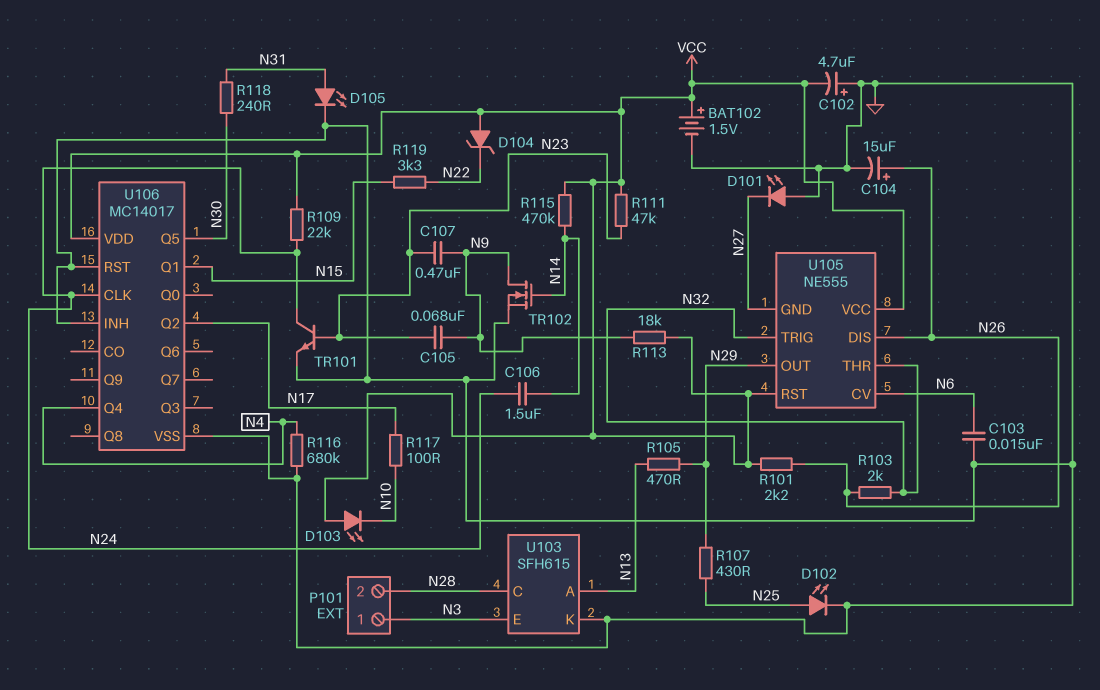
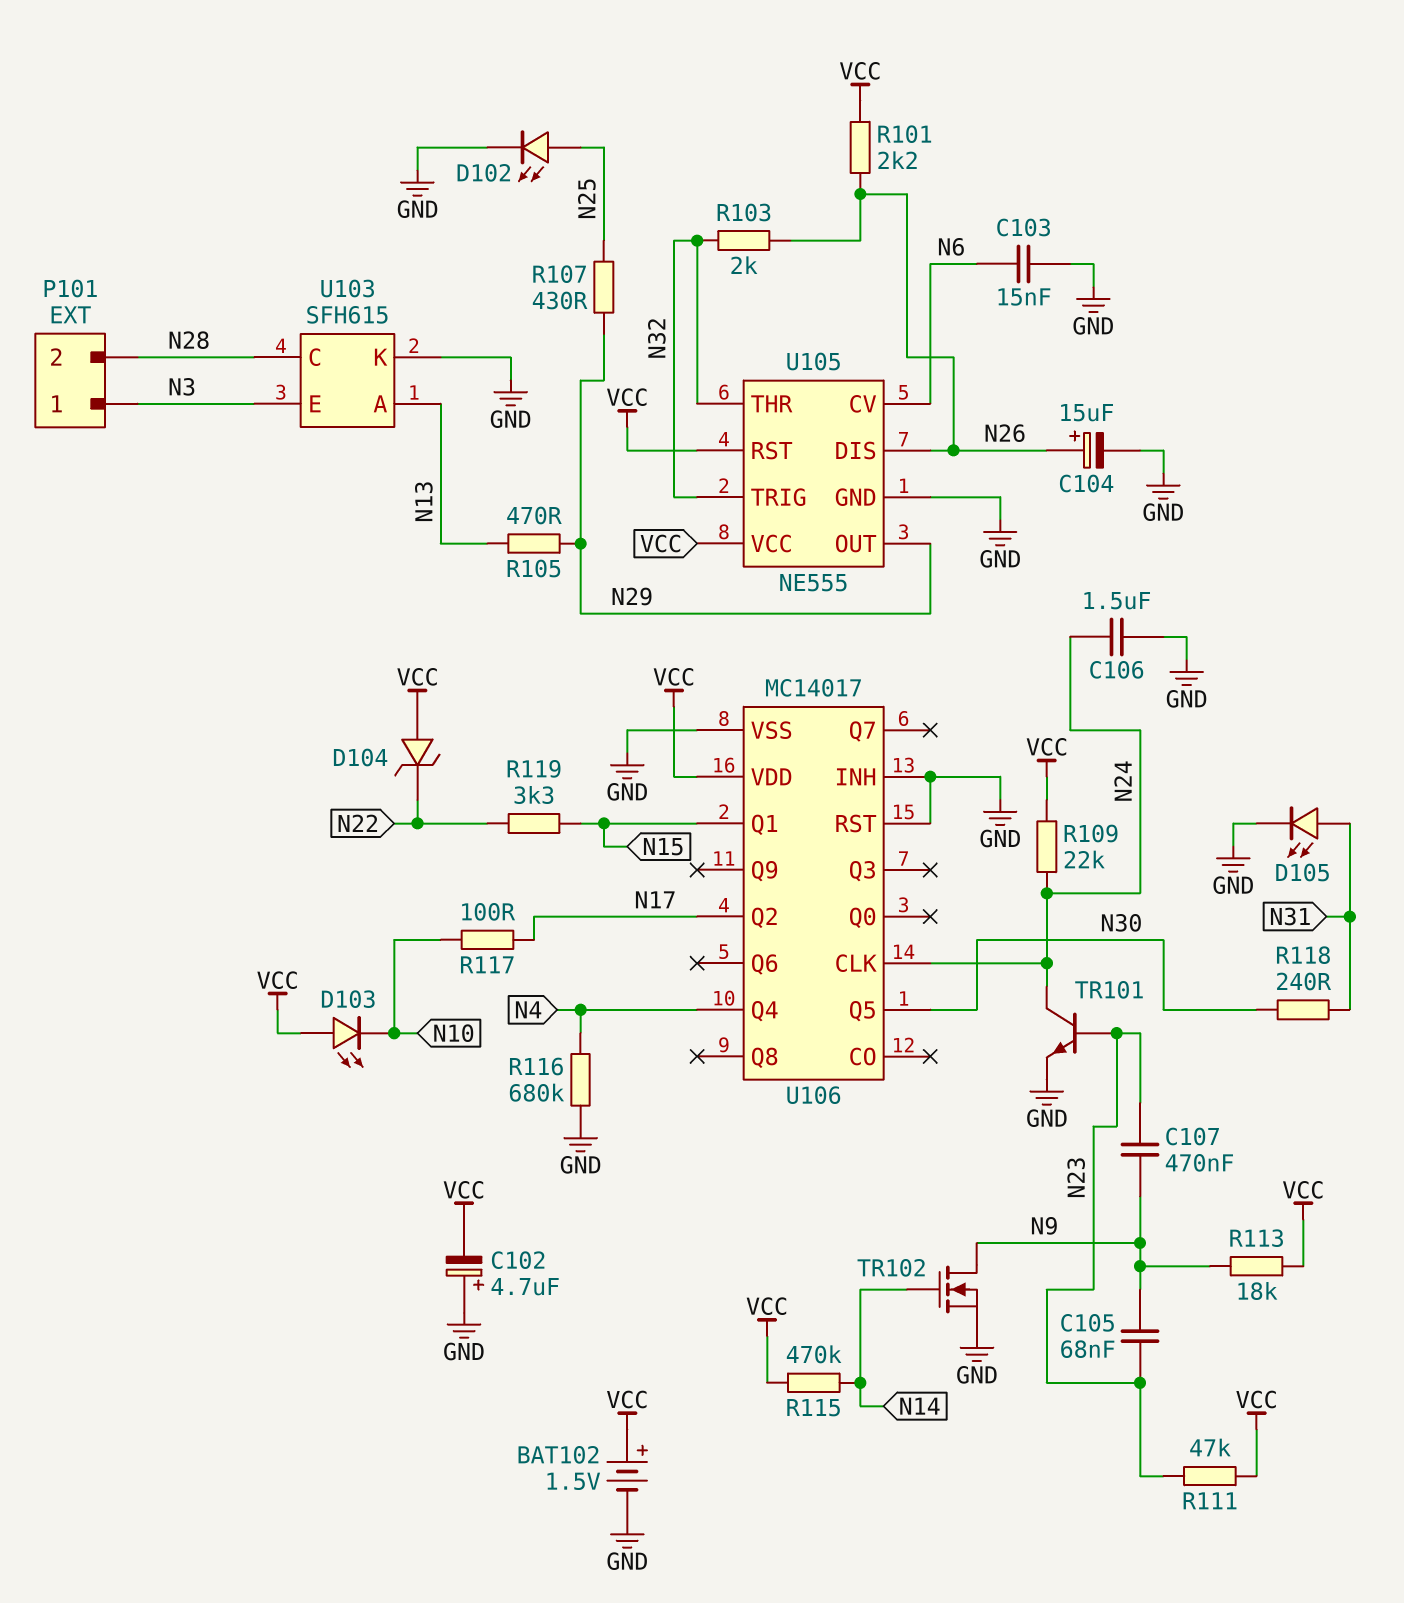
C106: 1.5uF (N14, N24) -> 1.5uF (GND, N24)
D101: LED (A GND, K N27) -> none
U105 pin GND: N27 -> GND

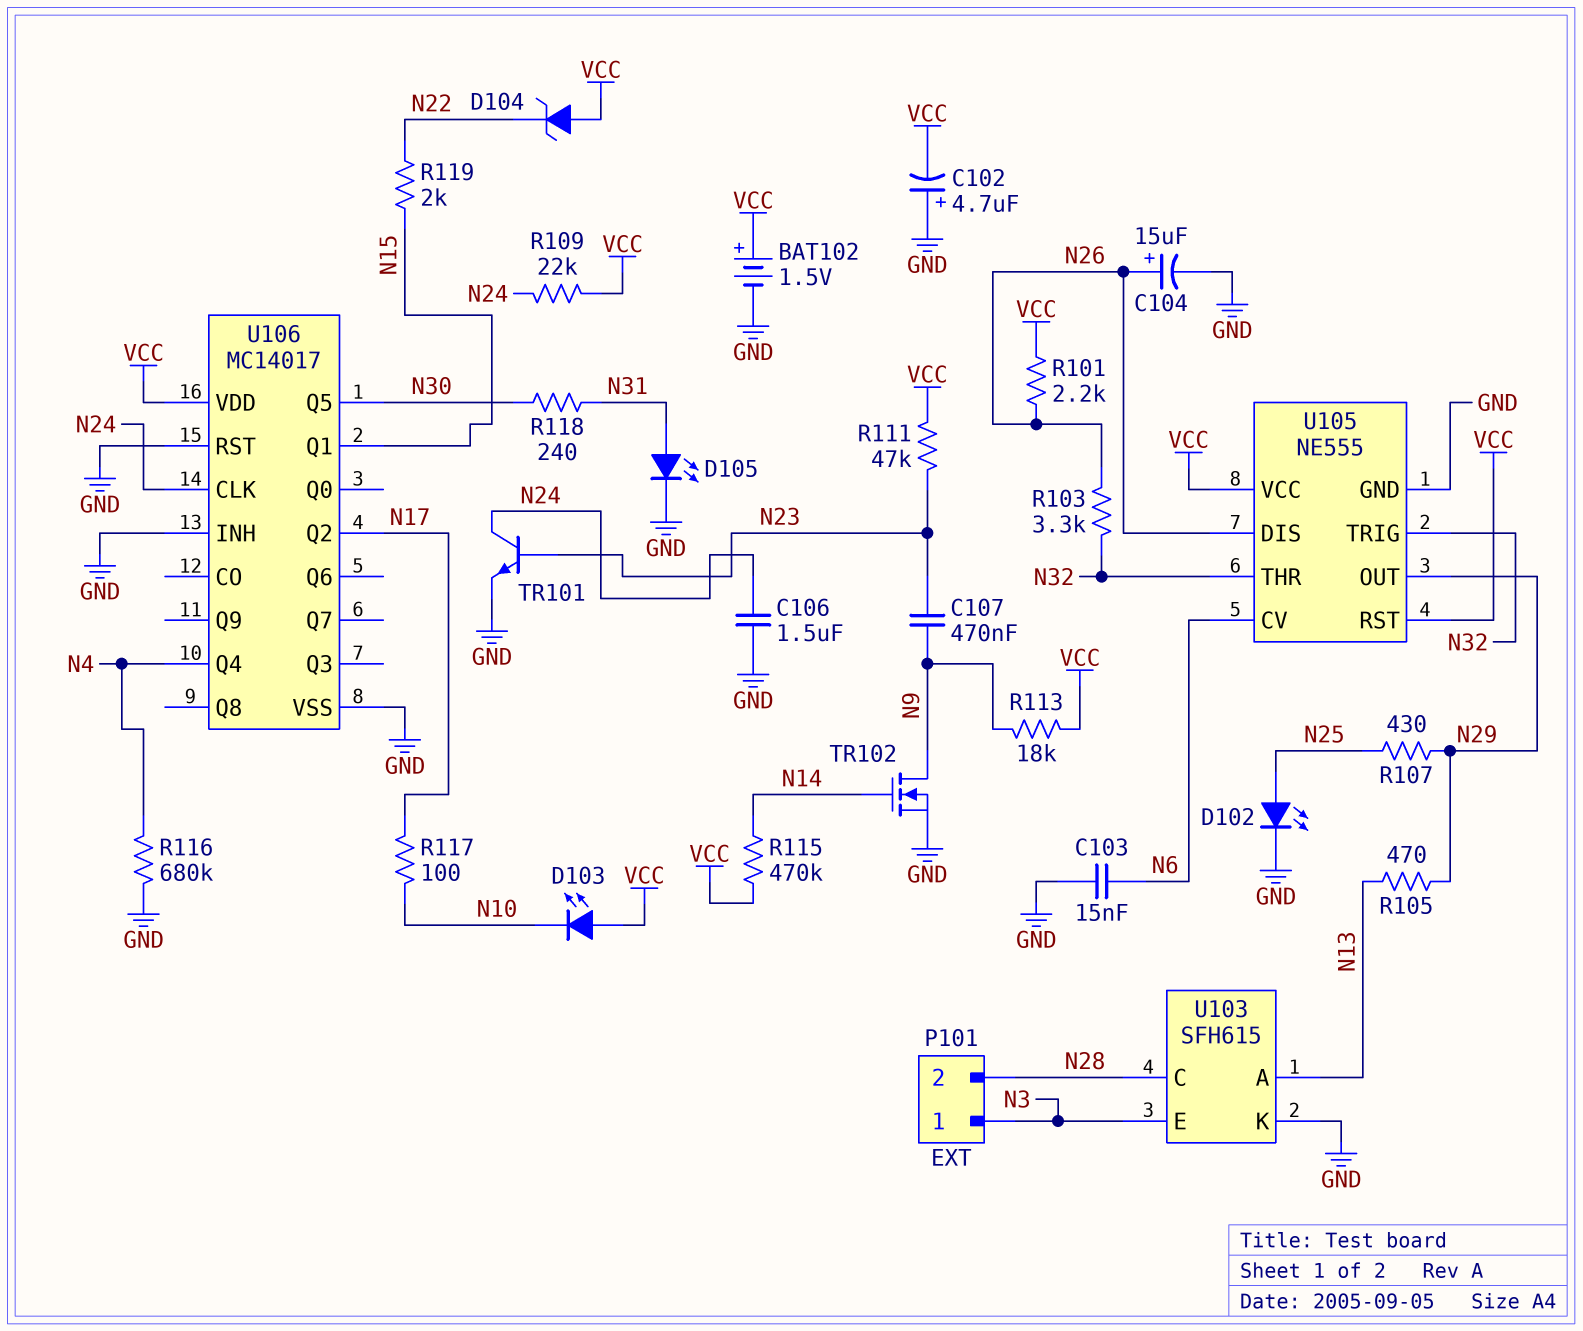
C105: 68nF (N9, N23) -> none
R103: 2k (N26, N32) -> 3.3k (N26, N32)
R119: 3.3k (N15, N22) -> 2k (N15, N22)

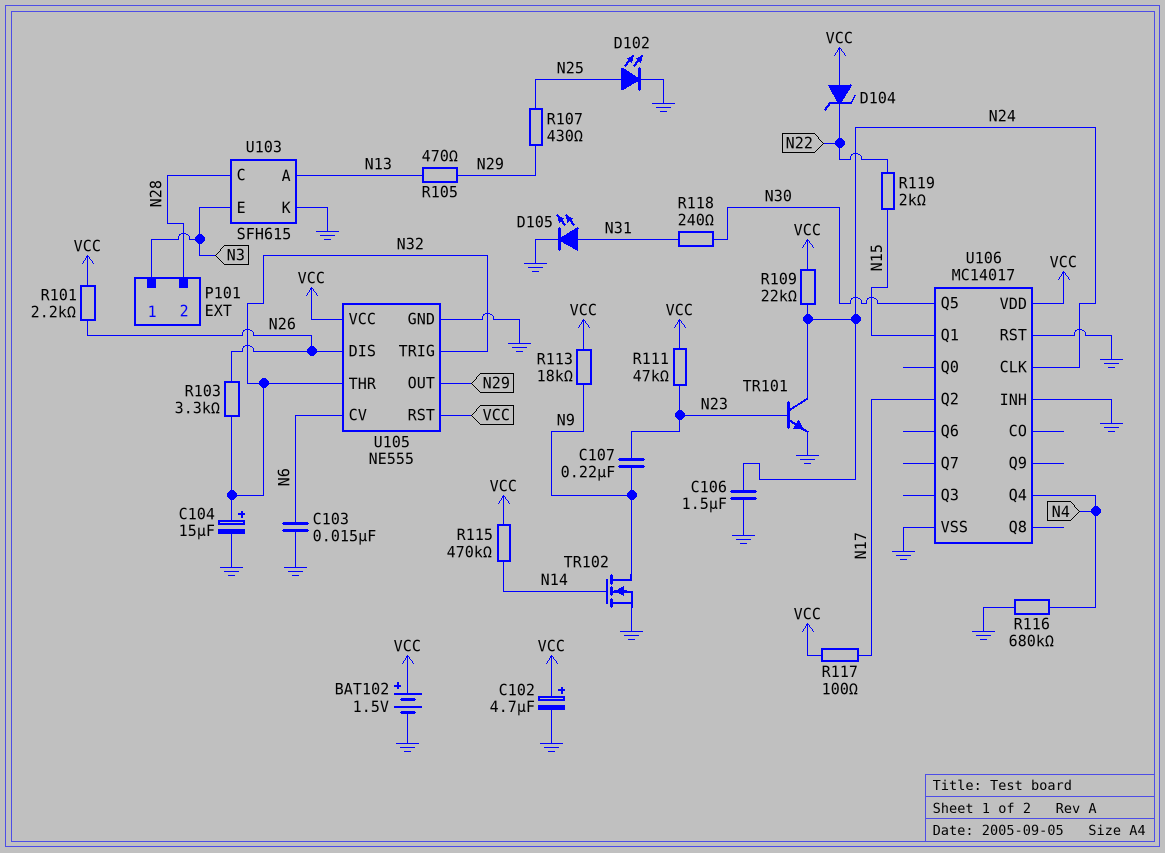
C102: 4.7uF (plus GND, minus VCC) -> 4.7uF (plus VCC, minus GND)
C104: 15uF (plus N26, minus GND) -> 15uF (plus N32, minus GND)
C107: 470nF (N9, N23) -> 220nF (N9, N23)
D103: LED (A VCC, K N10) -> none
R117: 100 (N10, N17) -> 100 (N17, VCC)

